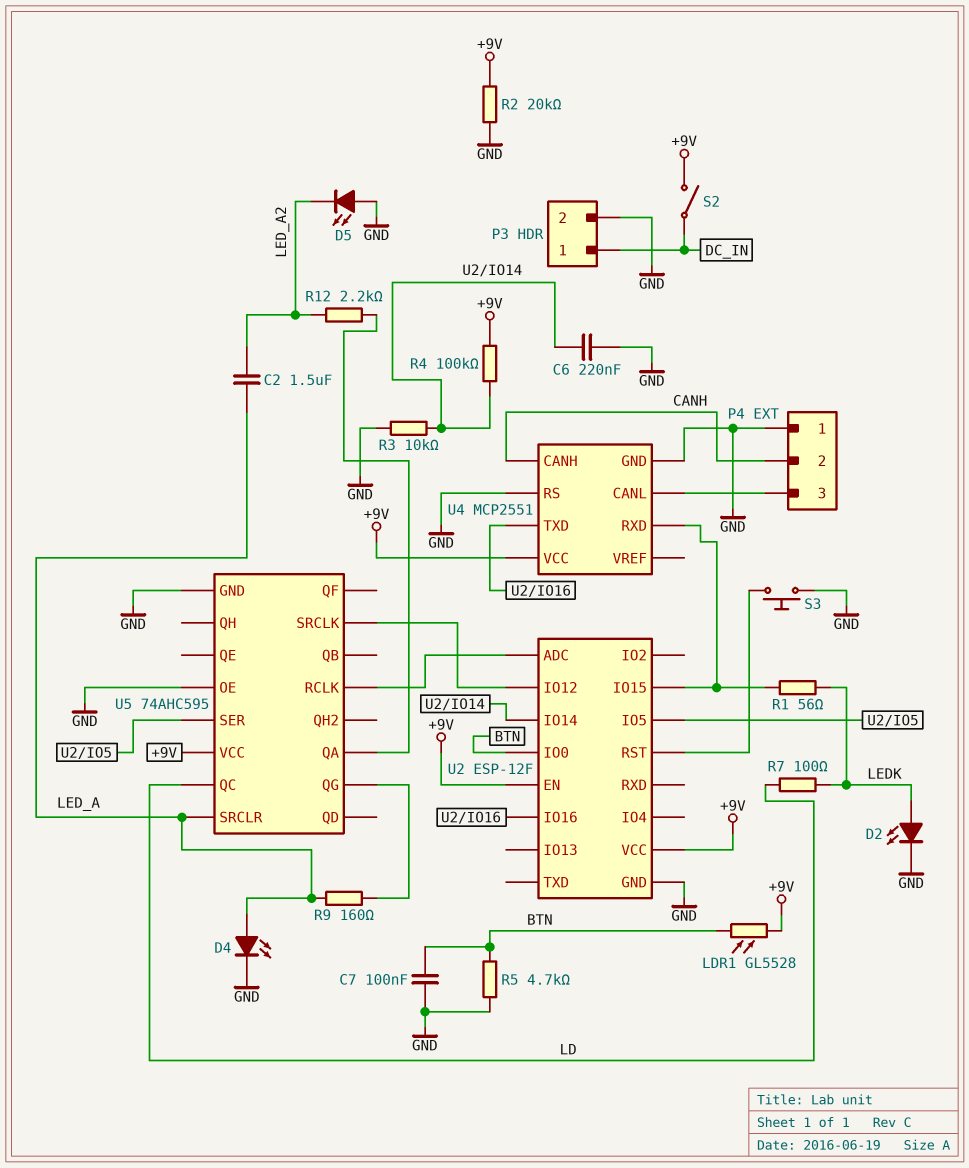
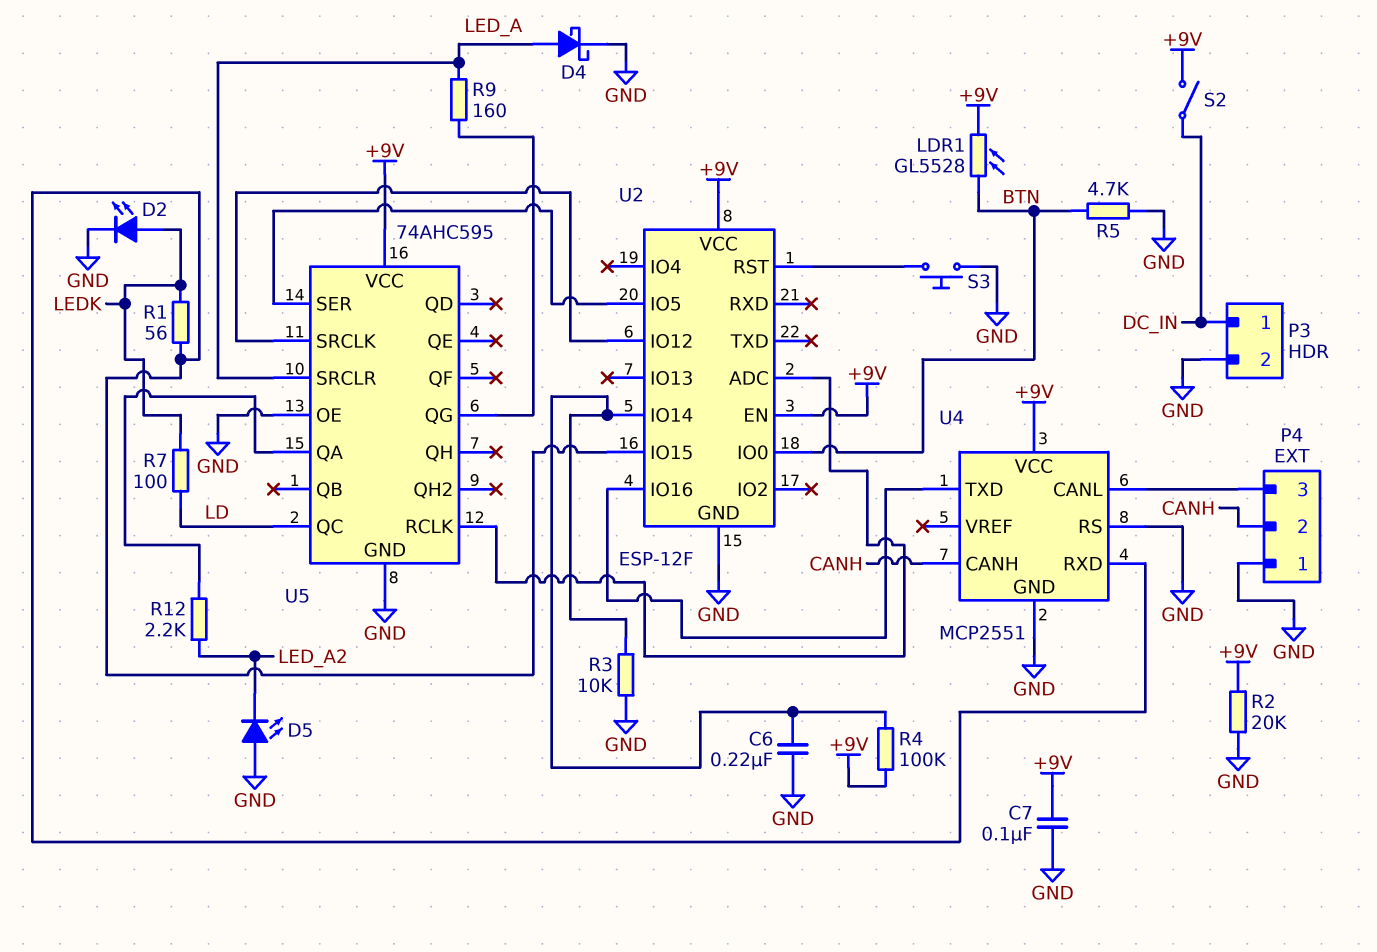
C2: 1.5uF (LED_A, LED_A2) -> none
C7: 100nF (BTN, GND) -> 100nF (+9V, GND)
D4: LED (A LED_A, K GND) -> schottky (A LED_A, K GND)

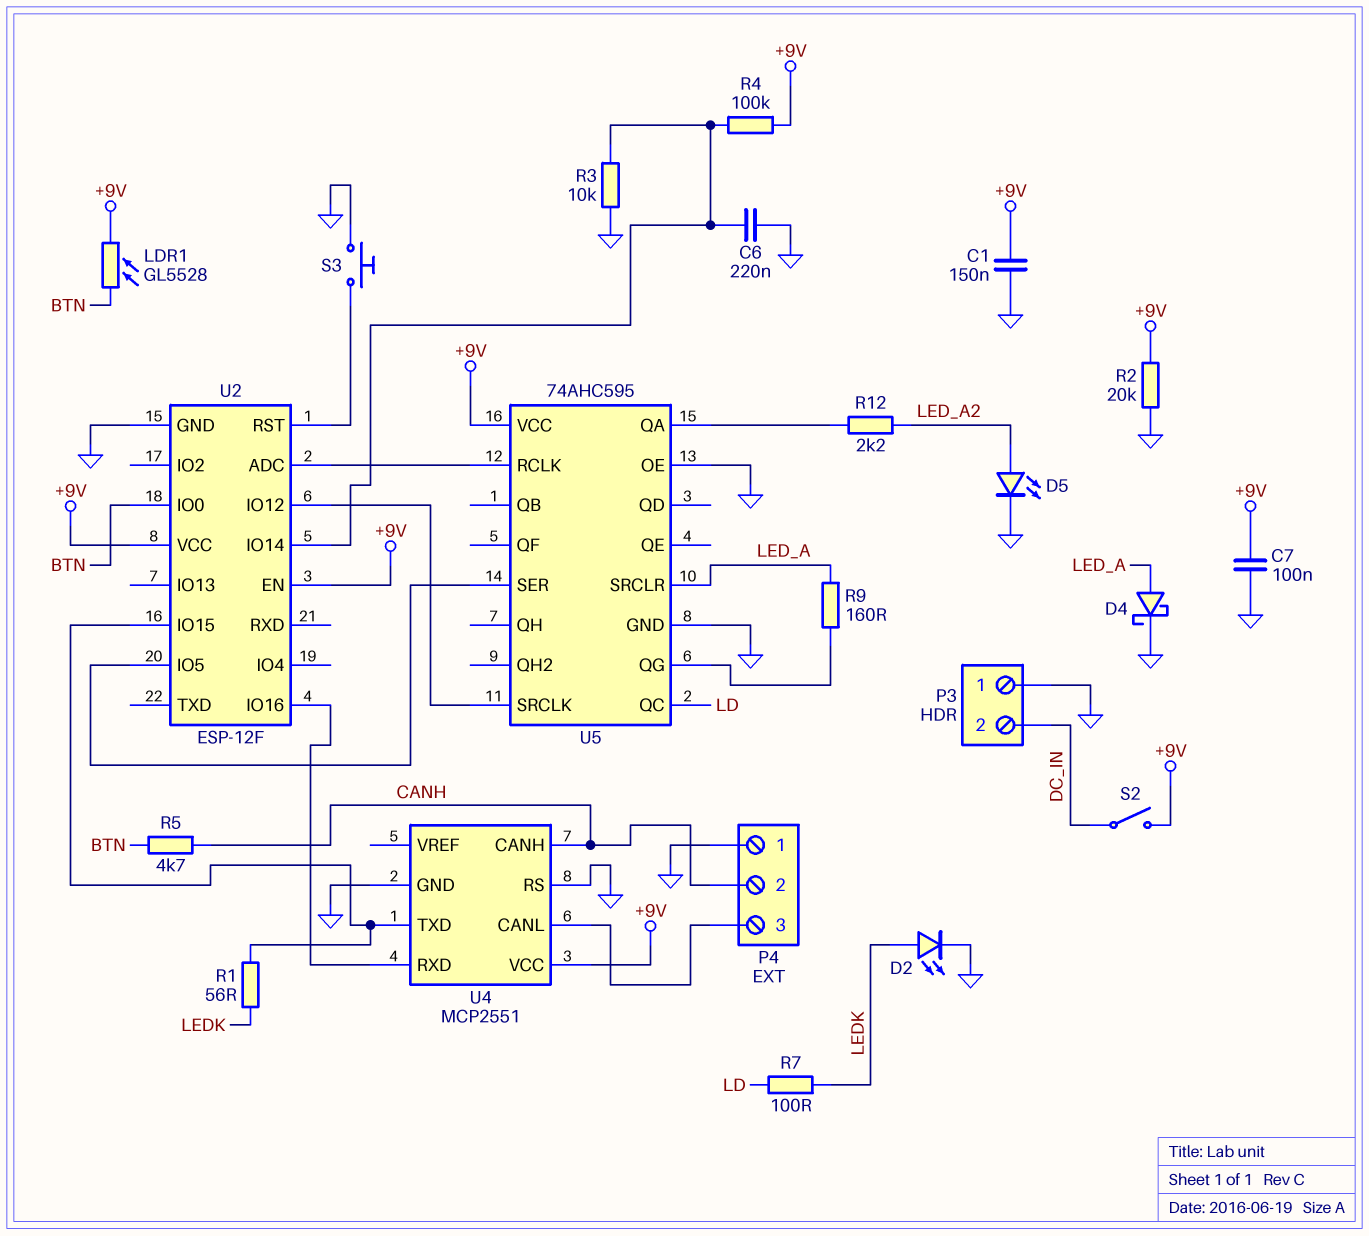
C1: none -> 150nF (+9V, GND)
D5: LED (A GND, K LED_A2) -> LED (A LED_A2, K GND)
P3 pin 1: DC_IN -> GND
P3 pin 2: GND -> DC_IN
R5: 4.7k (BTN, GND) -> 4.7k (BTN, CANH)
U4 pin RXD: U2/IO15 -> U2/IO16
U4 pin TXD: U2/IO16 -> U2/IO15

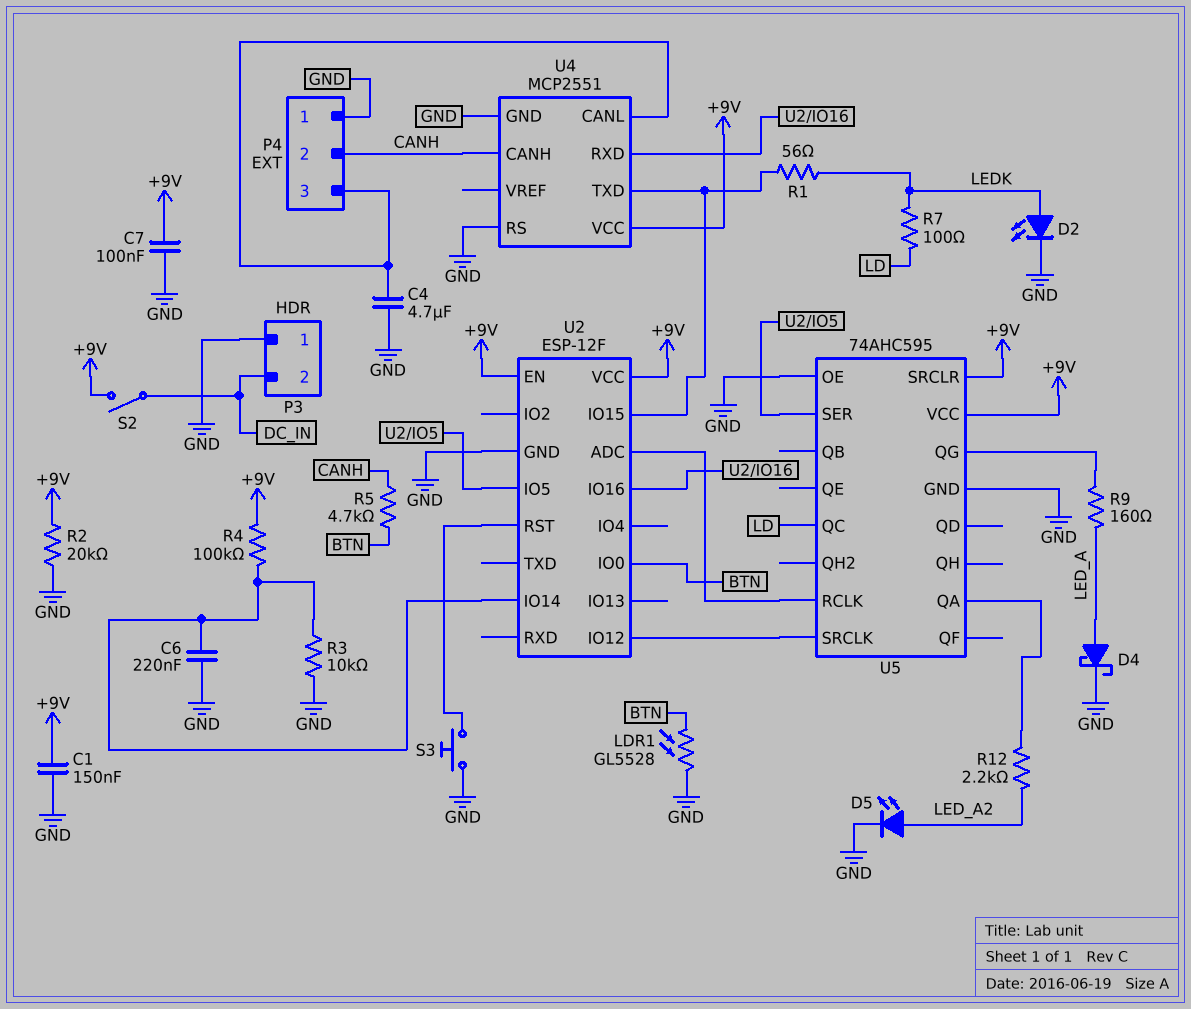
C4: none -> 4.7uF (GND, P4/3)
LDR1: GL5528 (+9V, BTN) -> GL5528 (BTN, GND)
U5 pin SRCLR: LED_A -> +9V

